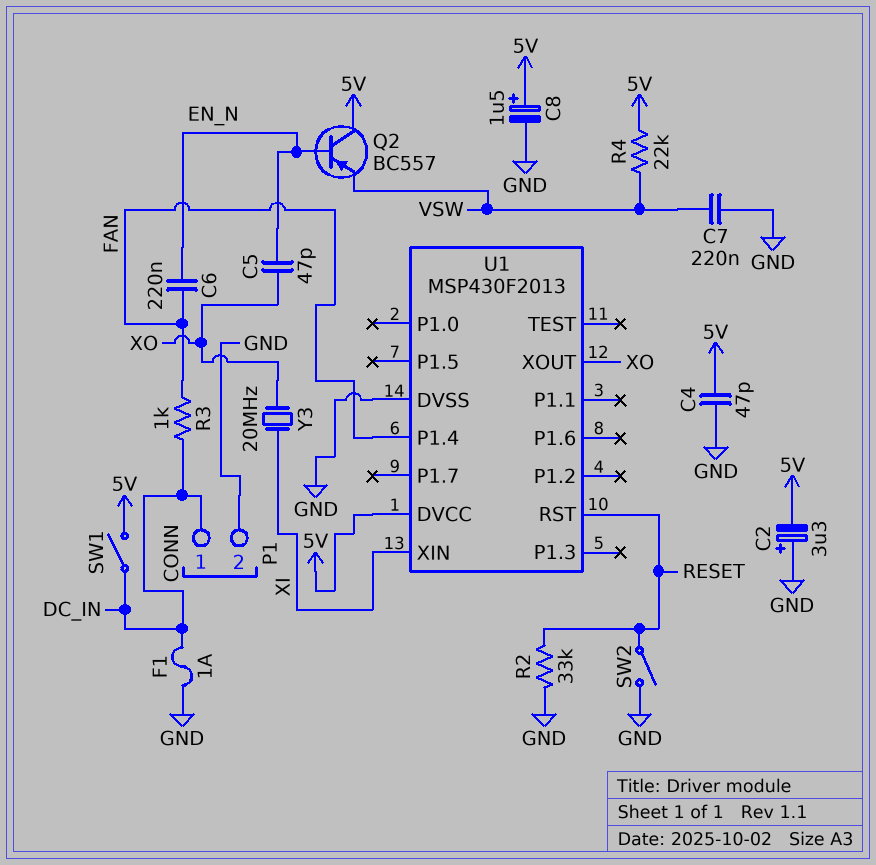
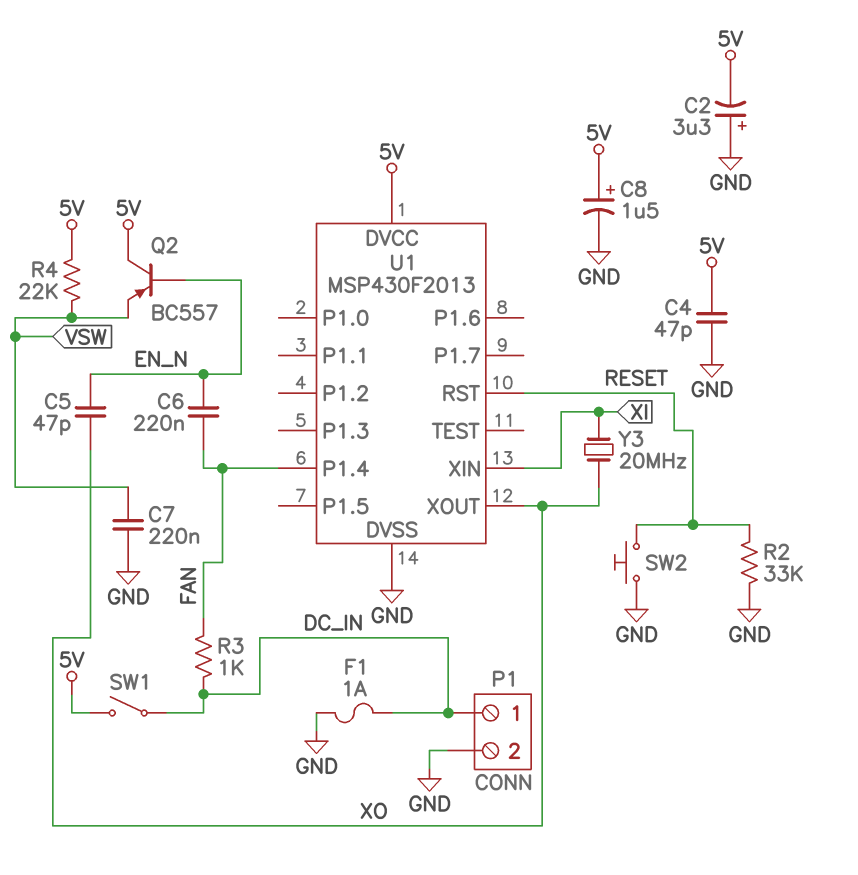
SW2: switch (GND, RESET) -> button (GND, RESET)

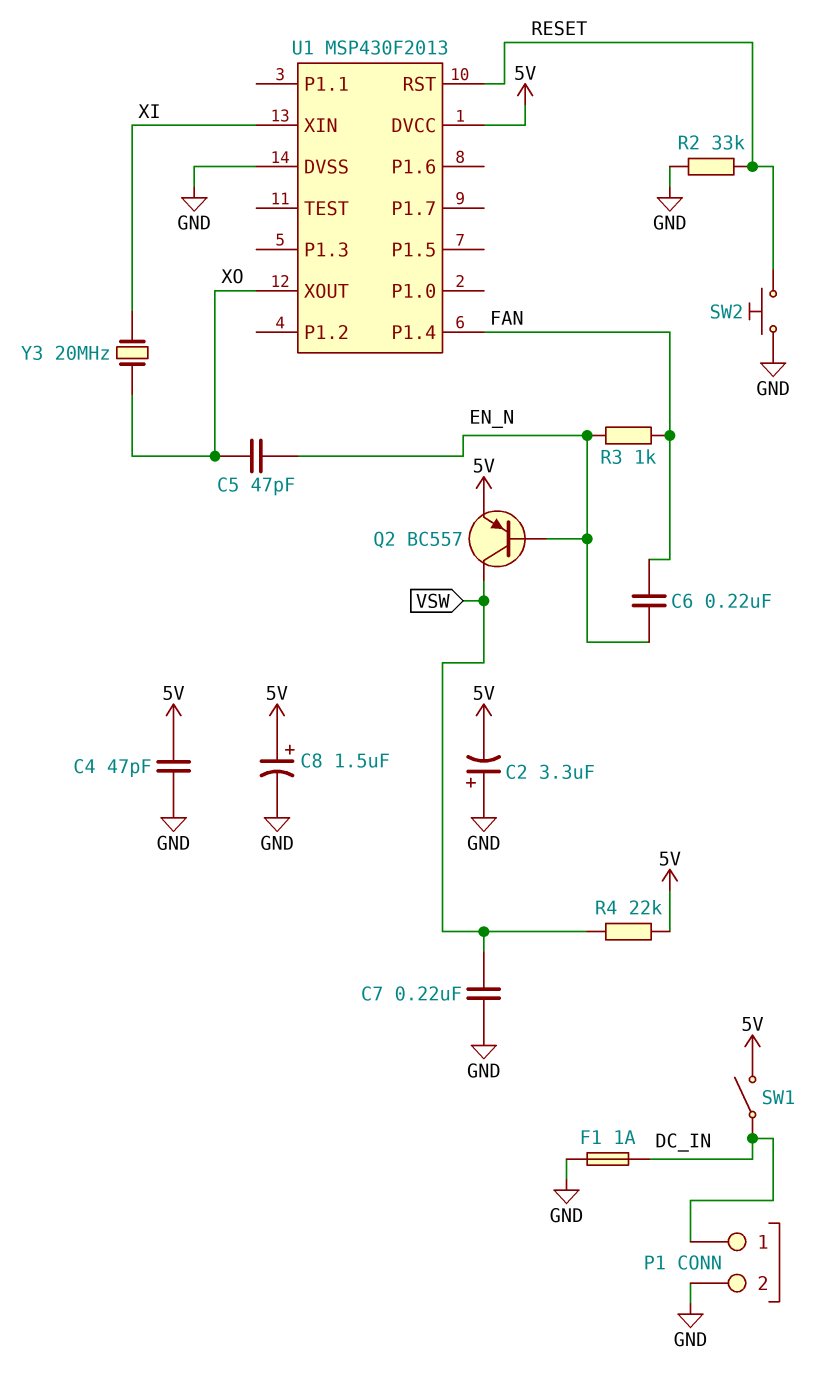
Q2: PNP BC557 (B EN_N, C 5V, E VSW) -> PNP BC557 (B EN_N, C VSW, E 5V)
R3: 1k (DC_IN, FAN) -> 1k (EN_N, FAN)

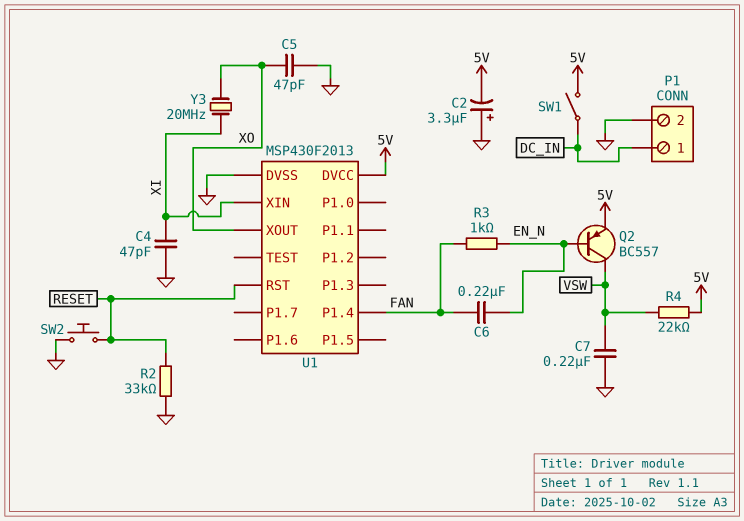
C4: 47pF (5V, GND) -> 47pF (GND, XI)
C5: 47pF (EN_N, XO) -> 47pF (GND, XO)
C8: 1.5uF (plus 5V, minus GND) -> none
F1: 1A (DC_IN, GND) -> none

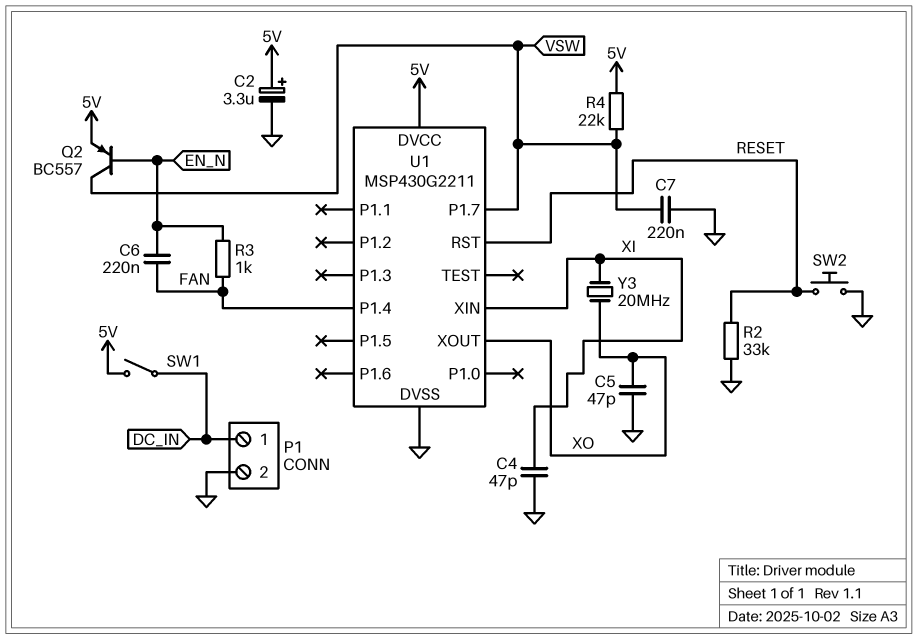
C2: 3.3uF (plus GND, minus 5V) -> 3.3uF (plus 5V, minus GND)
U1: MSP430F2013 -> MSP430G2211
U1 pin P1.7: none -> VSW

